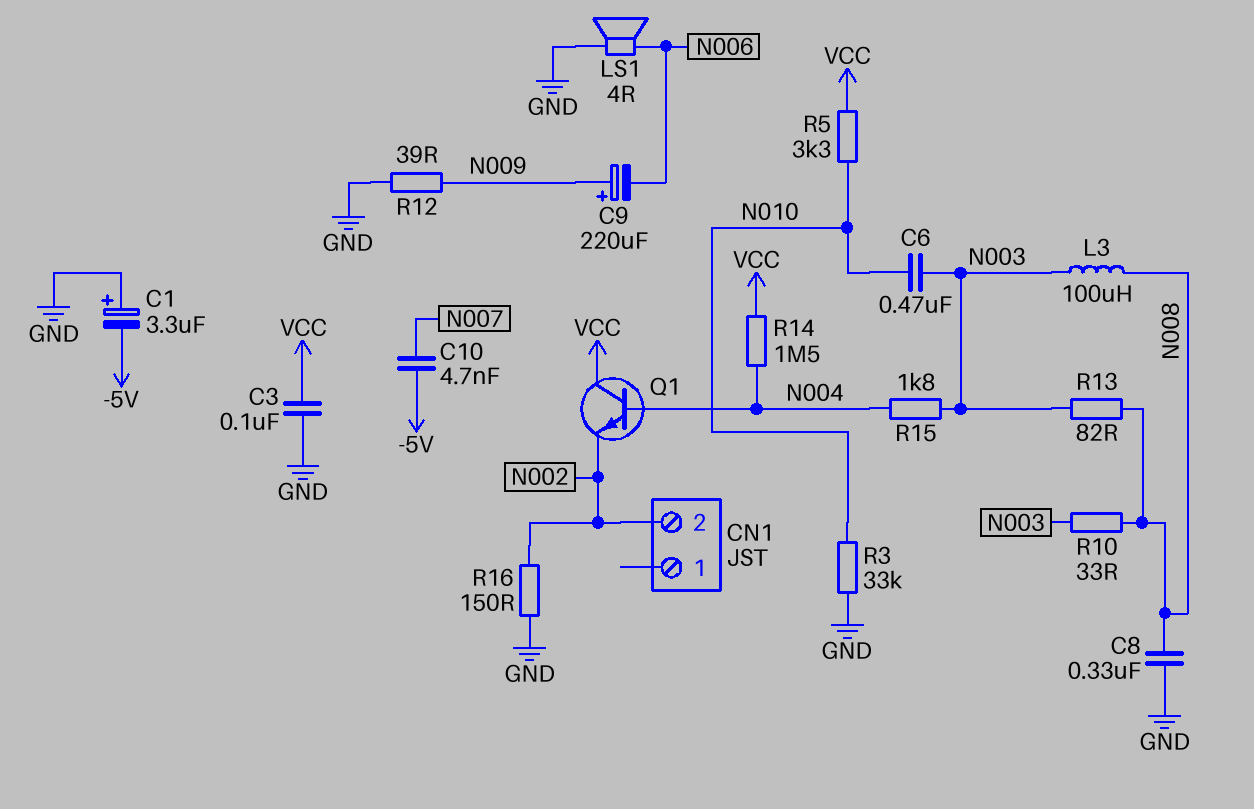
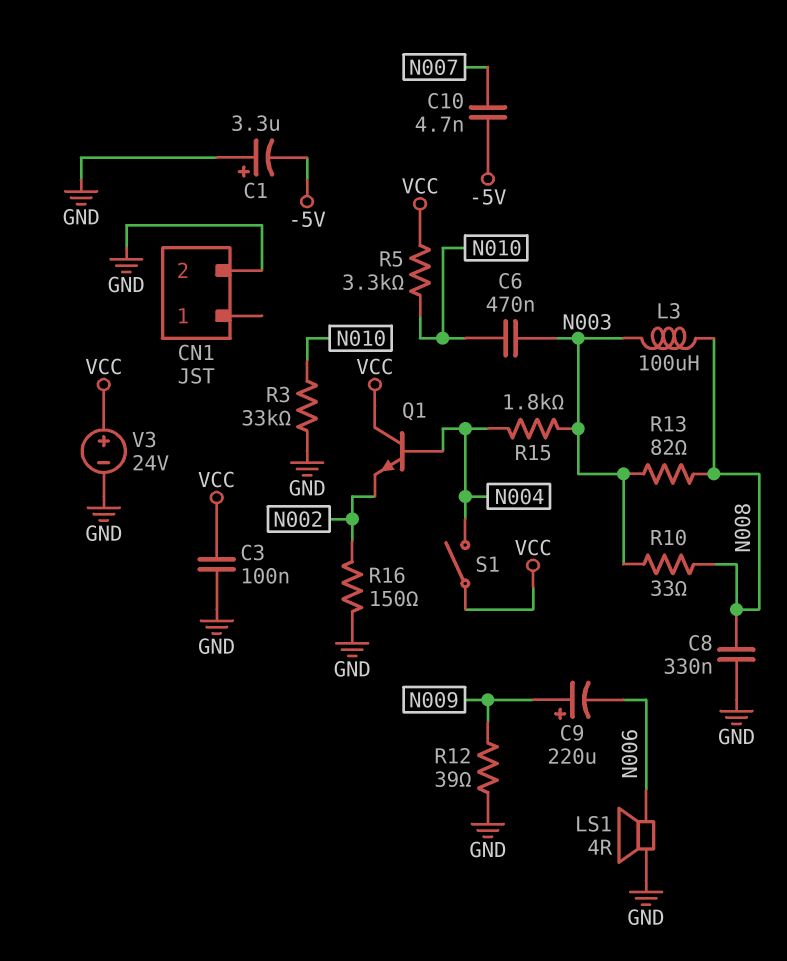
CN1 pin 2: N002 -> GND
R14: 1.5M (N004, VCC) -> none
S1: none -> switch (N004, VCC)
V3: none -> 24V (plus VCC, minus GND)

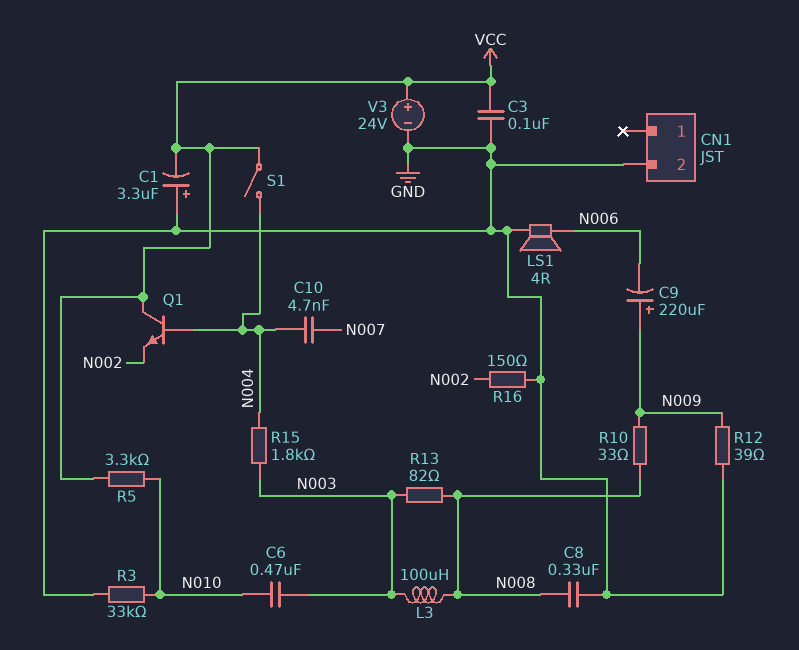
C1: 3.3uF (plus GND, minus -5V) -> 3.3uF (plus GND, minus VCC)
C10: 4.7nF (-5V, N007) -> 4.7nF (N004, N007)
R10: 33 (N003, N008) -> 33 (N008, N009)

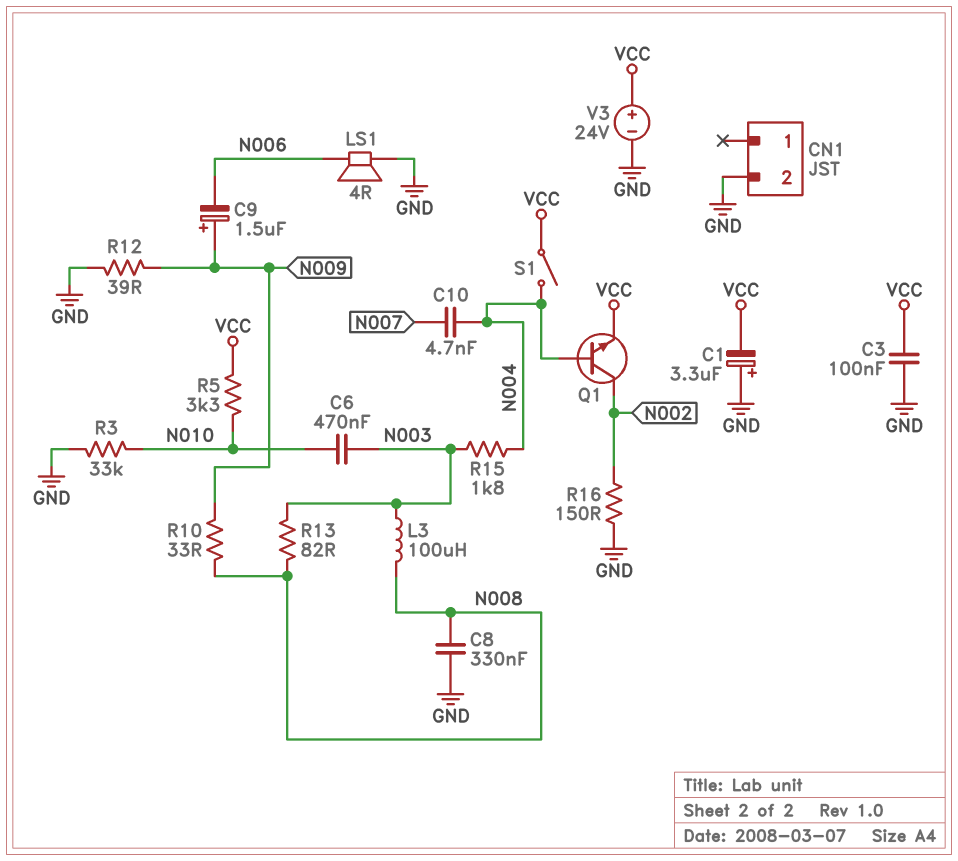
C9: 220uF (plus N009, minus N006) -> 1.5uF (plus N009, minus N006)
Q1: NPN (B N004, C VCC, E N002) -> NPN (B N004, C N002, E VCC)

